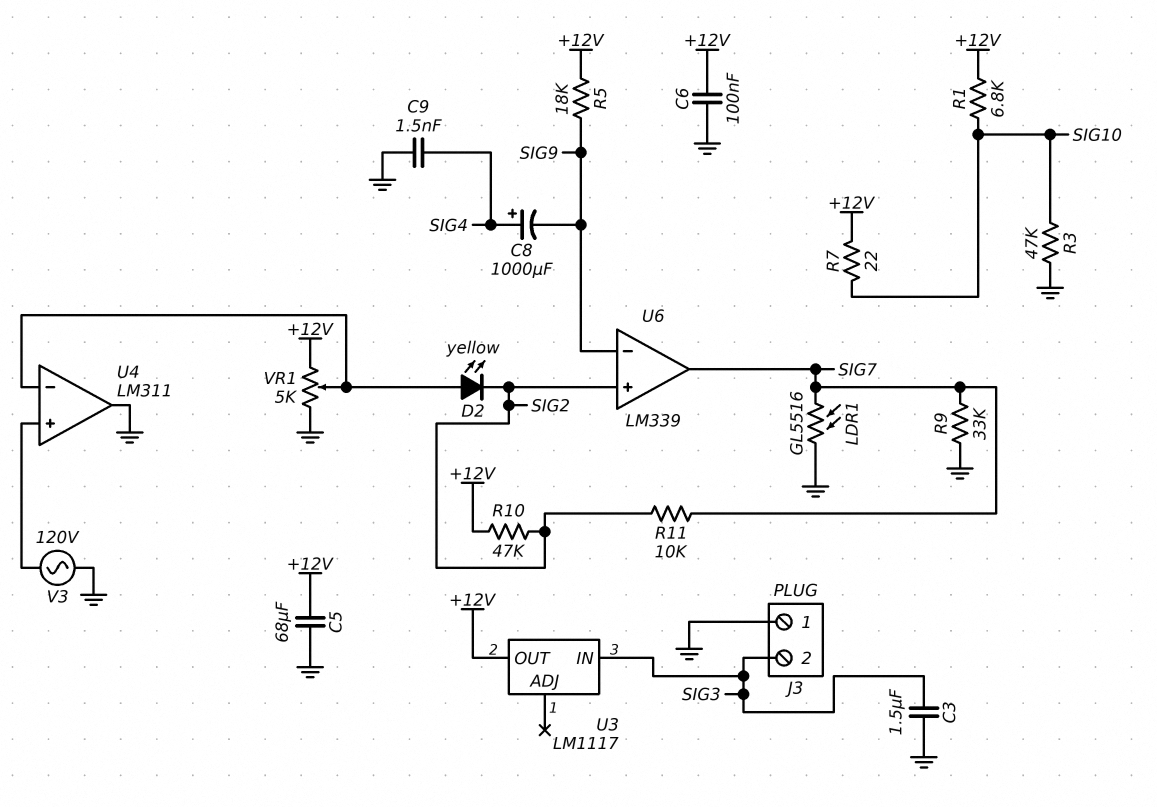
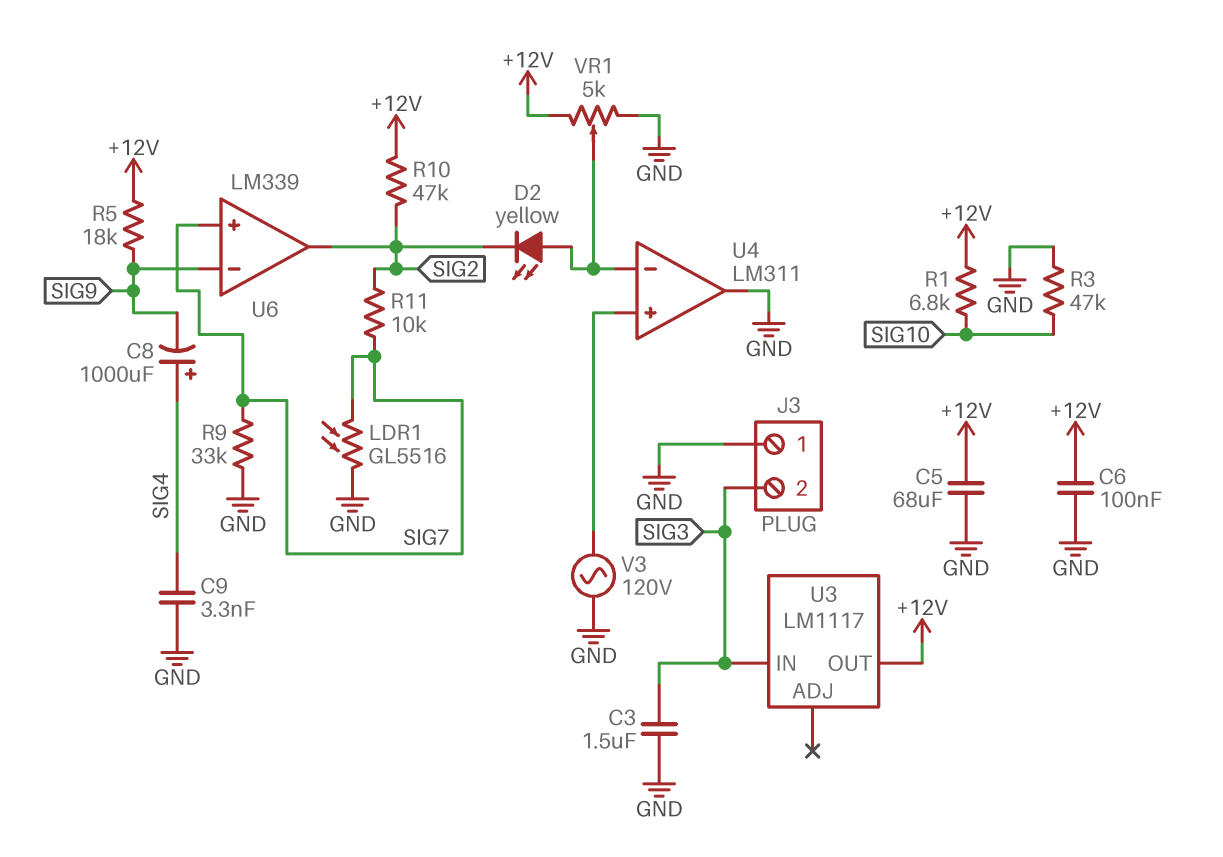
C9: 1.5nF (GND, SIG4) -> 3.3nF (GND, SIG4)
R7: 22 (+12V, SIG10) -> none
U6 pin in+: SIG2 -> SIG7
U6 pin out: SIG7 -> SIG2

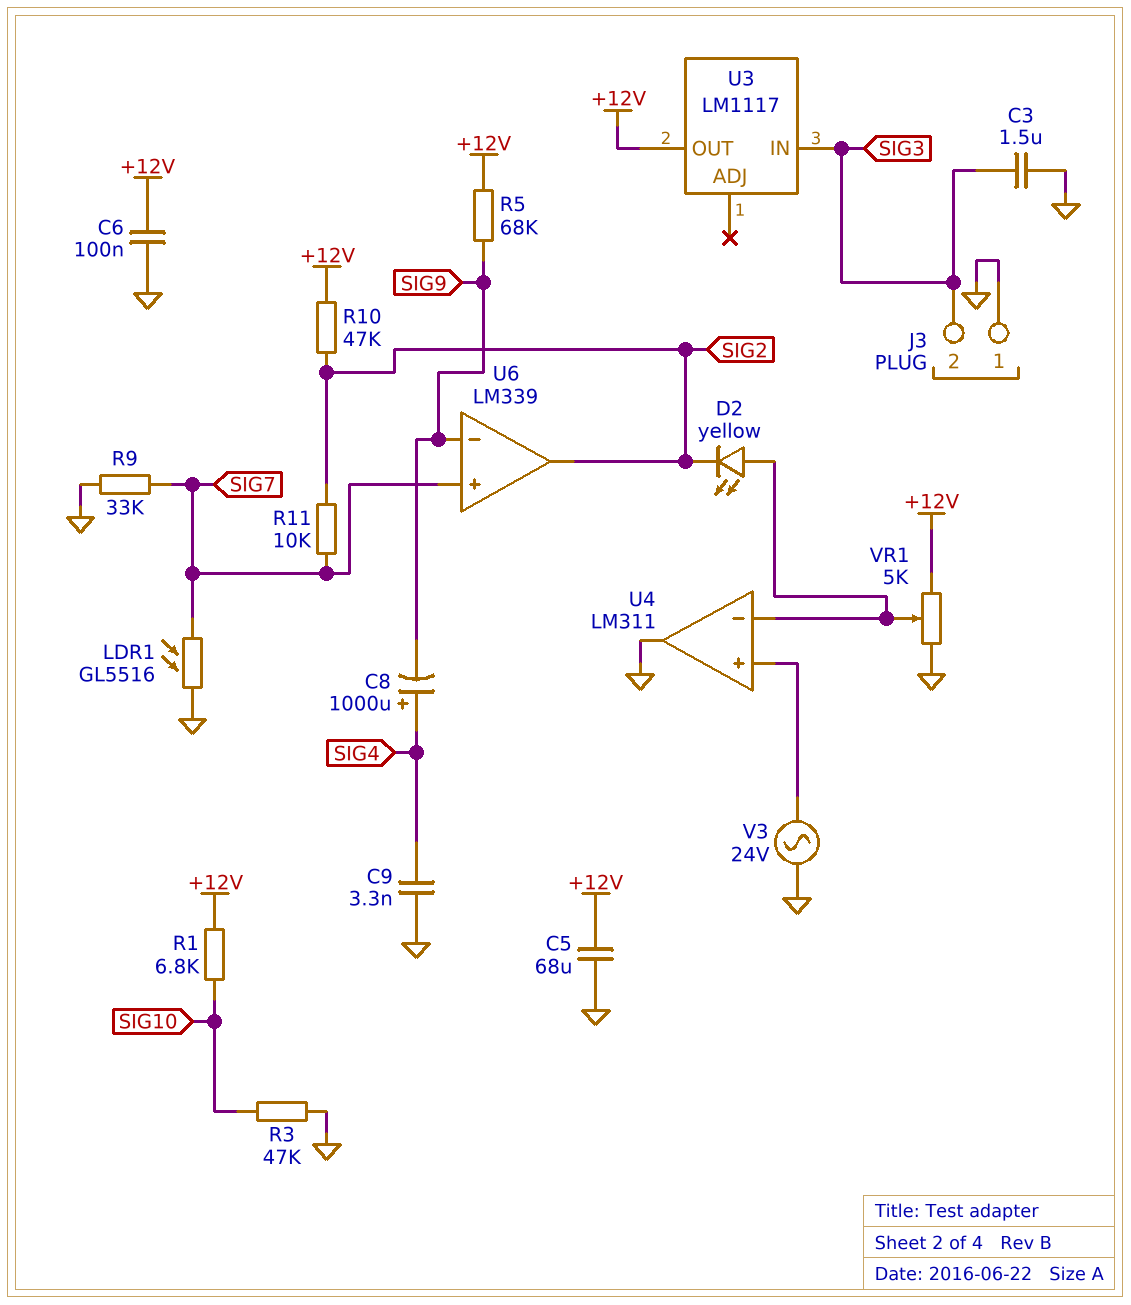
R5: 18k (+12V, SIG9) -> 68k (+12V, SIG9)
V3: AC 120V (GND, U4/in+) -> AC 24V (GND, U4/in+)

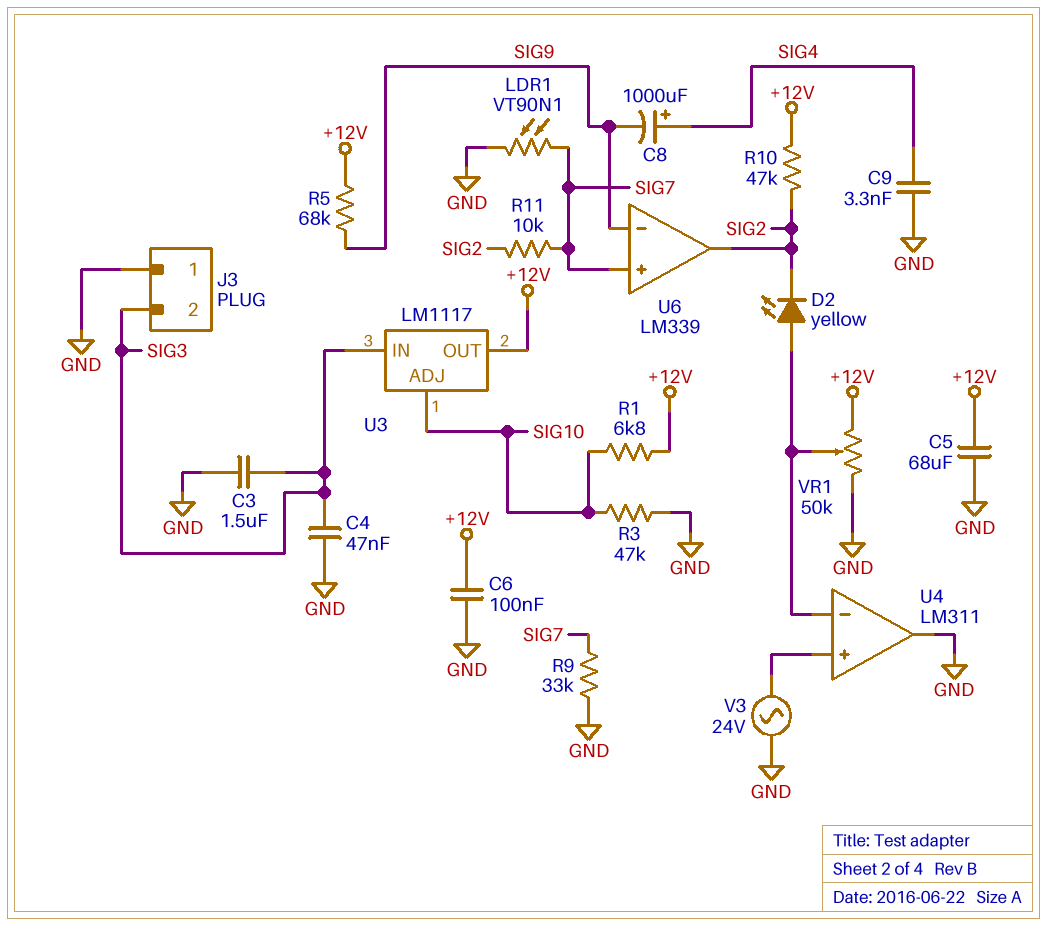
C4: none -> 47nF (GND, SIG3)
LDR1: GL5516 (GND, SIG7) -> VT90N1 (GND, SIG7)
U3 pin ADJ: none -> SIG10
VR1: 5k (+12V, GND, wiper U4/in-) -> 50k (+12V, GND, wiper U4/in-)

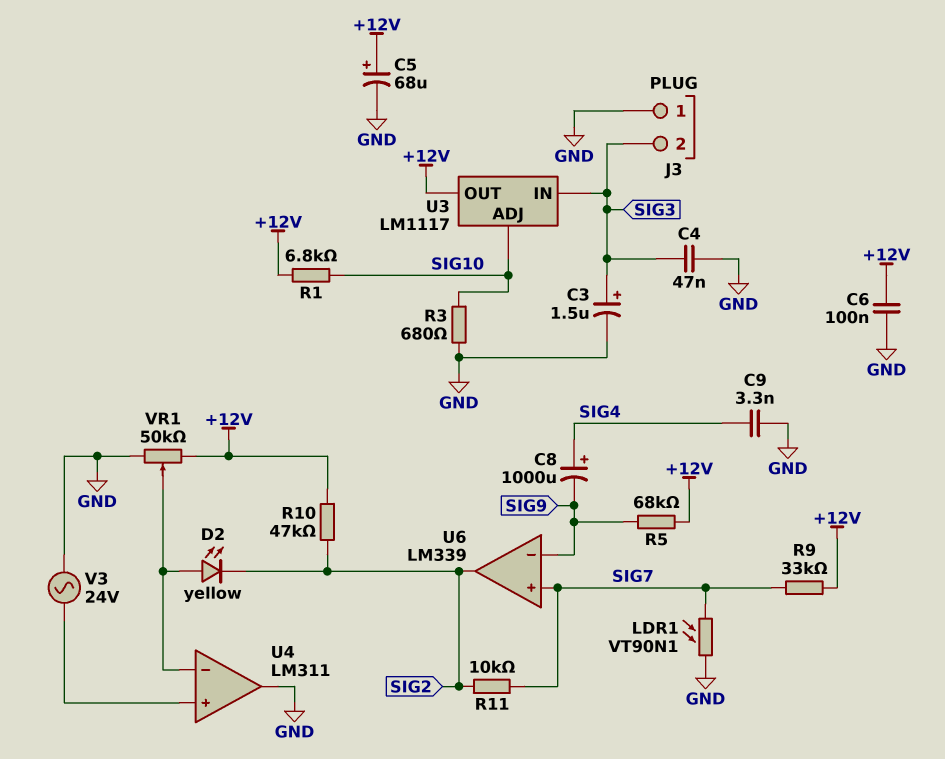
C3: 1.5uF (GND, SIG3) -> 1.5uF (plus SIG3, minus GND)
C5: 68uF (+12V, GND) -> 68uF (plus +12V, minus GND)
R3: 47k (GND, SIG10) -> 680 (GND, SIG10)
R9: 33k (GND, SIG7) -> 33k (+12V, SIG7)

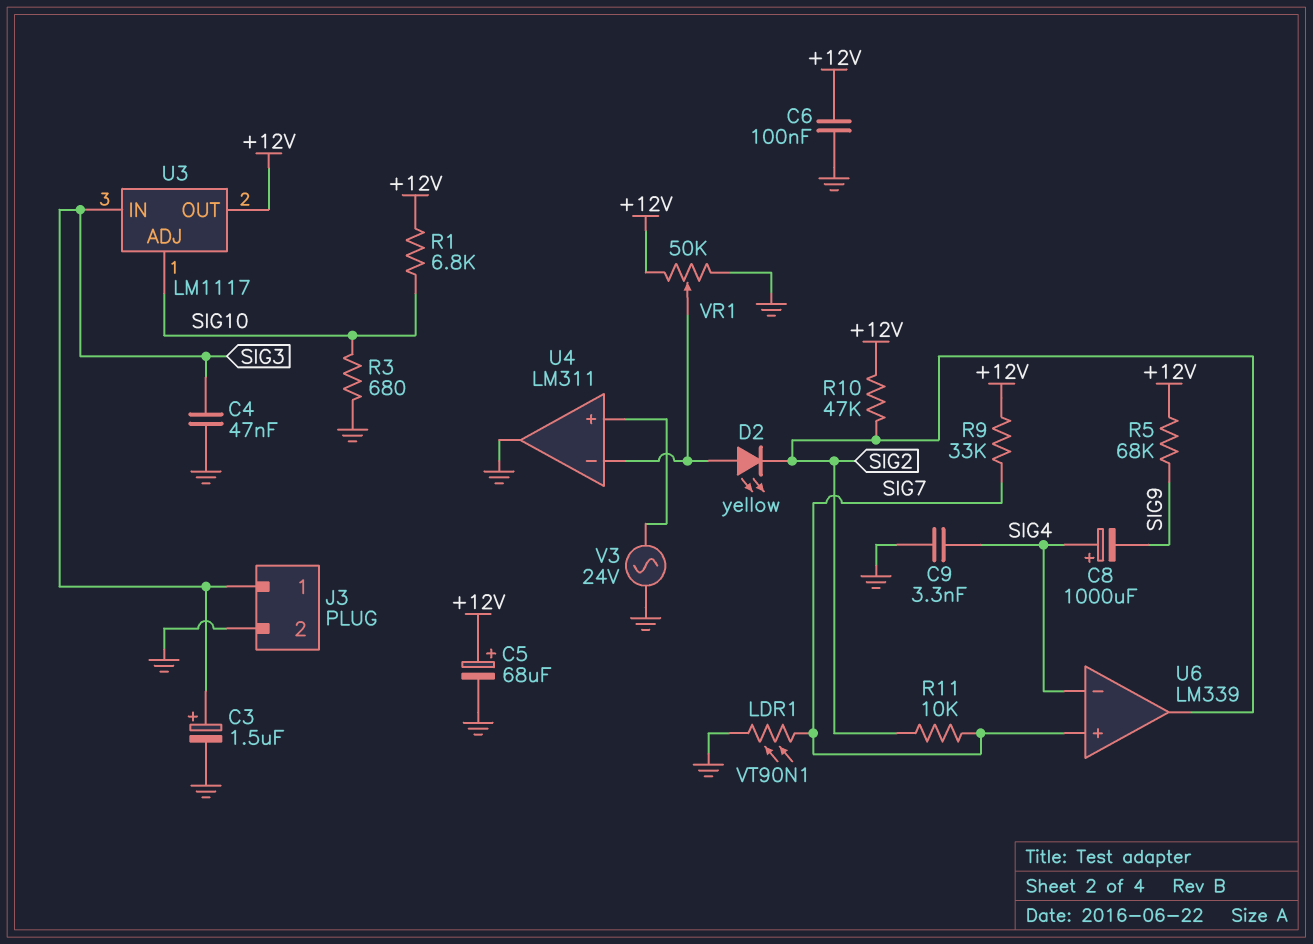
J3 pin 1: GND -> SIG3
J3 pin 2: SIG3 -> GND
U6 pin in-: SIG9 -> SIG4

